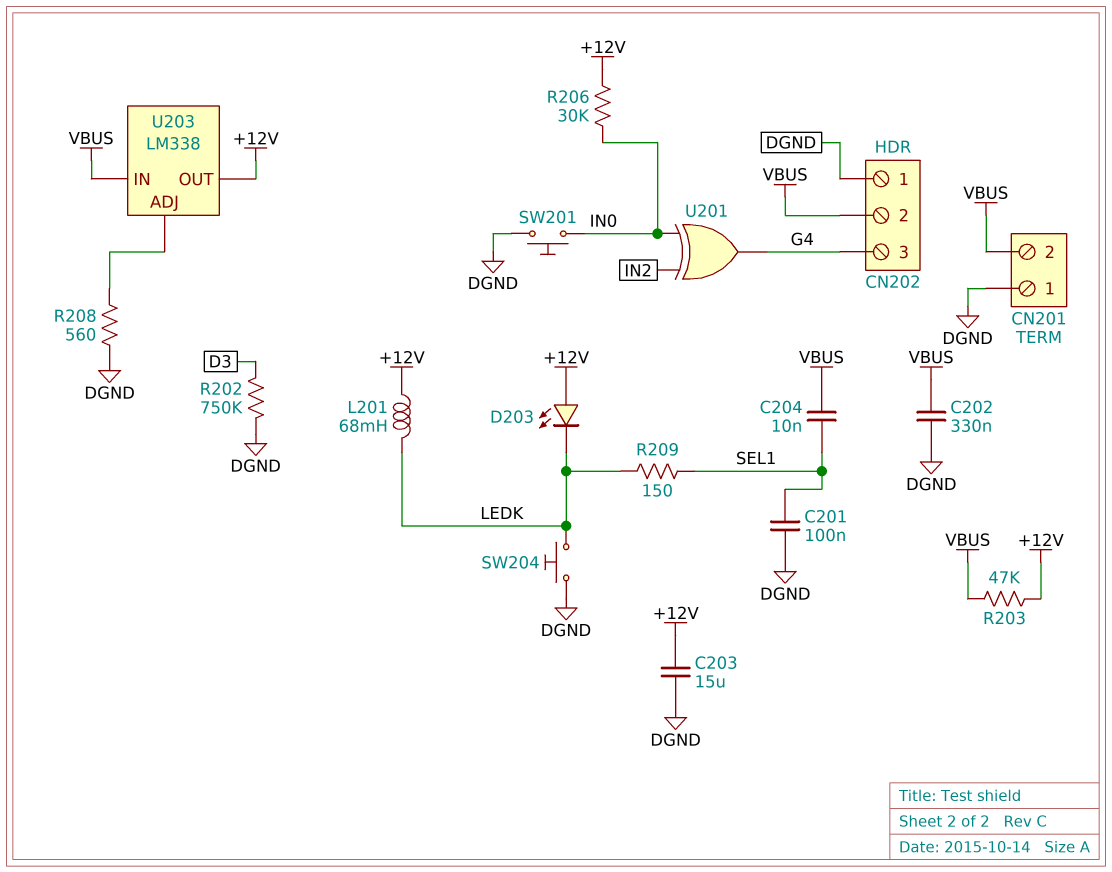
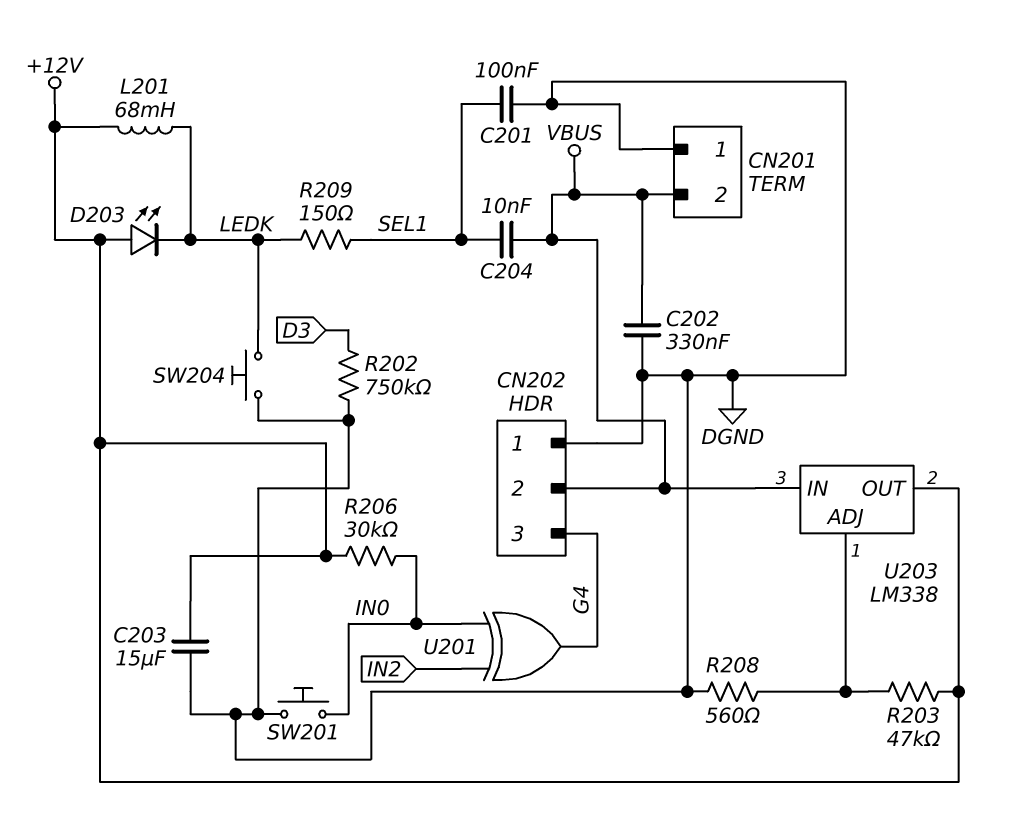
R203: 47k (+12V, VBUS) -> 47k (+12V, U203/ADJ)

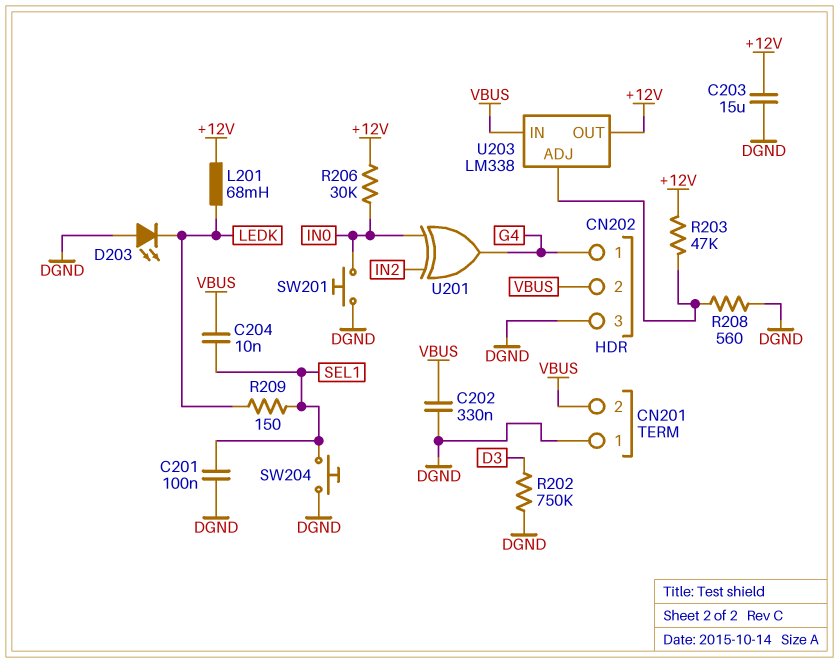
CN202 pin 1: DGND -> G4
CN202 pin 3: G4 -> DGND
D203: LED (A +12V, K LEDK) -> LED (A DGND, K LEDK)
SW204: button (DGND, LEDK) -> button (DGND, SEL1)

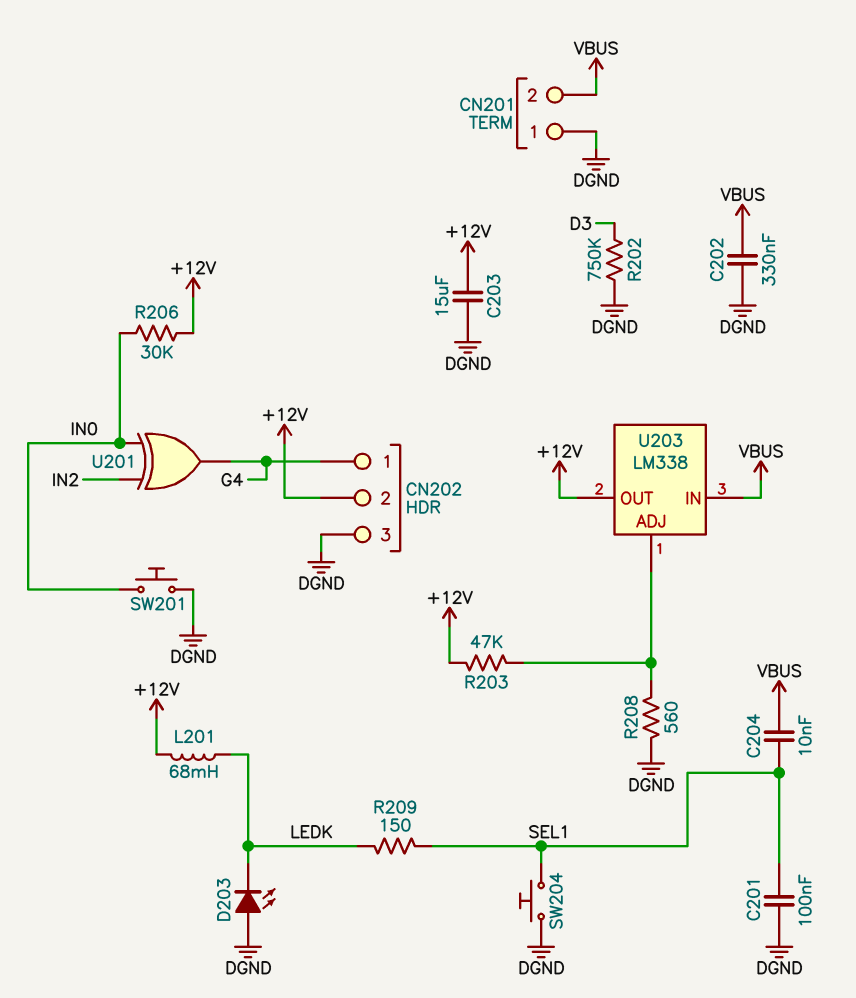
CN202 pin 2: VBUS -> +12V

